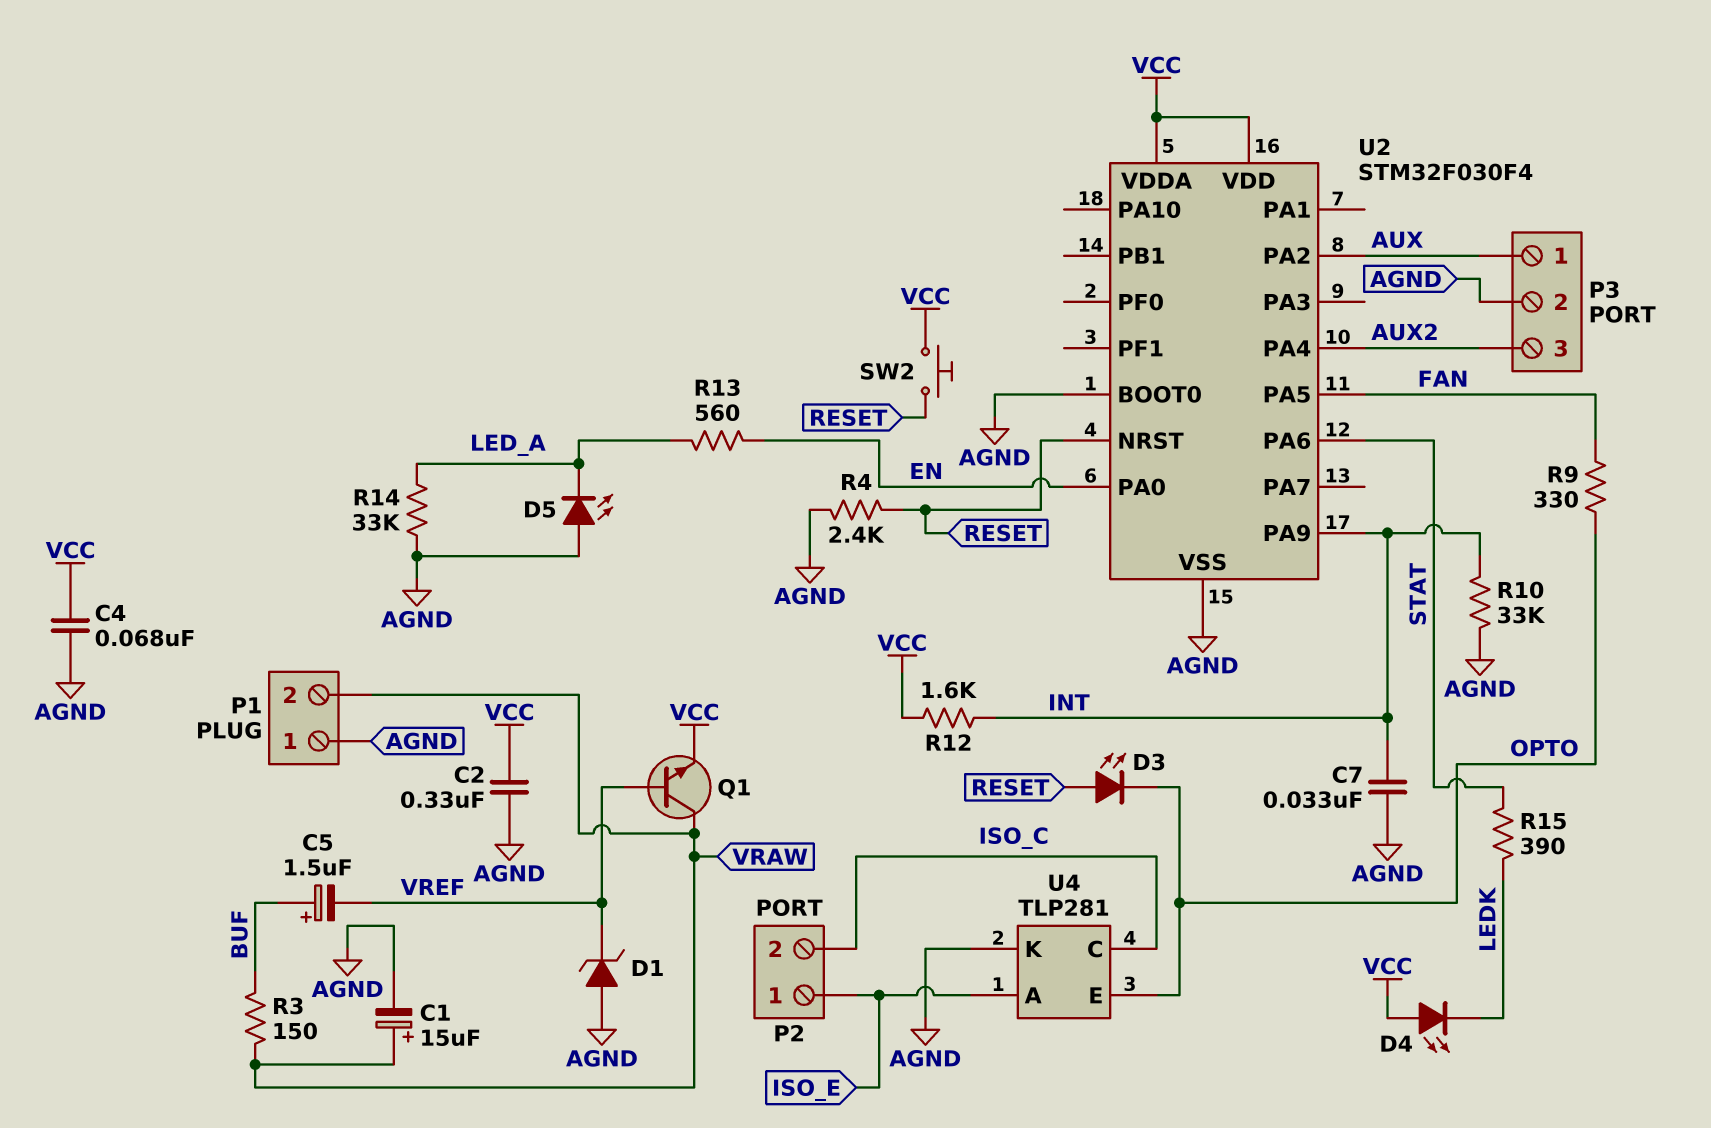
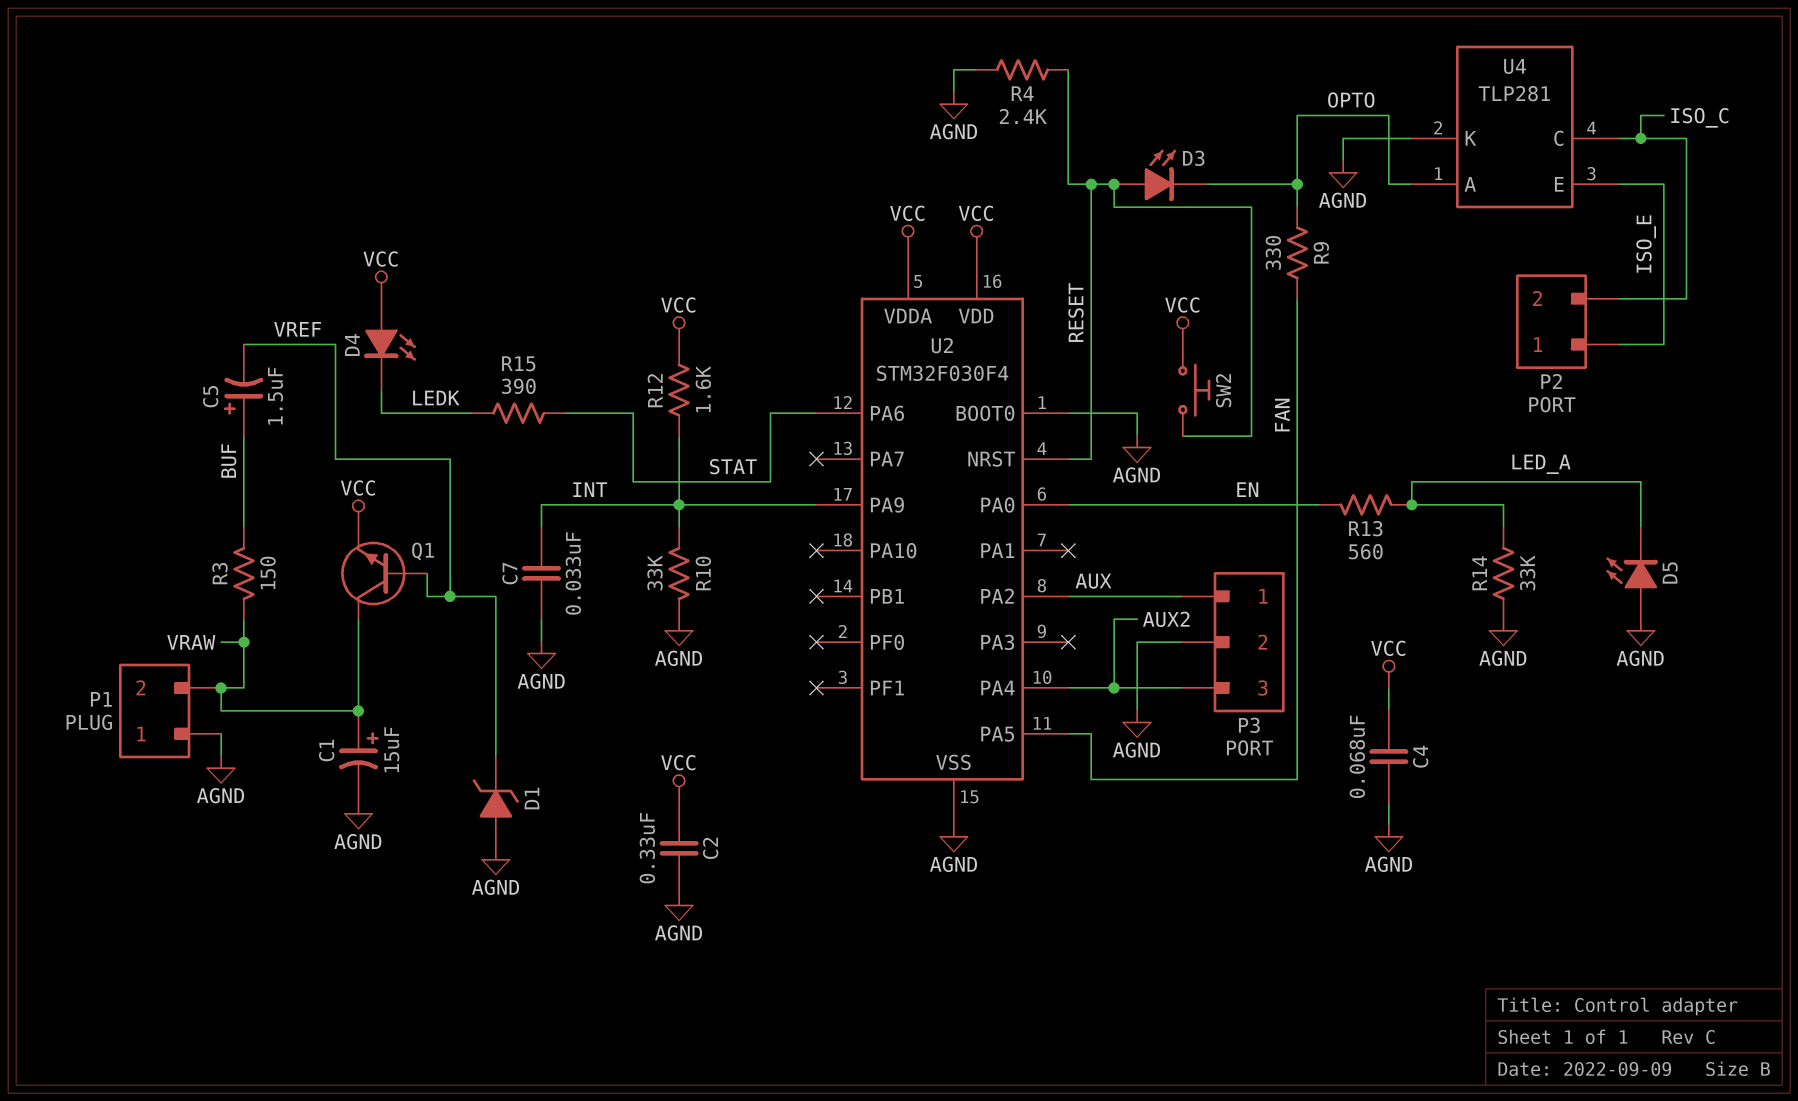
U4 pin A: ISO_E -> OPTO
U4 pin E: OPTO -> ISO_E

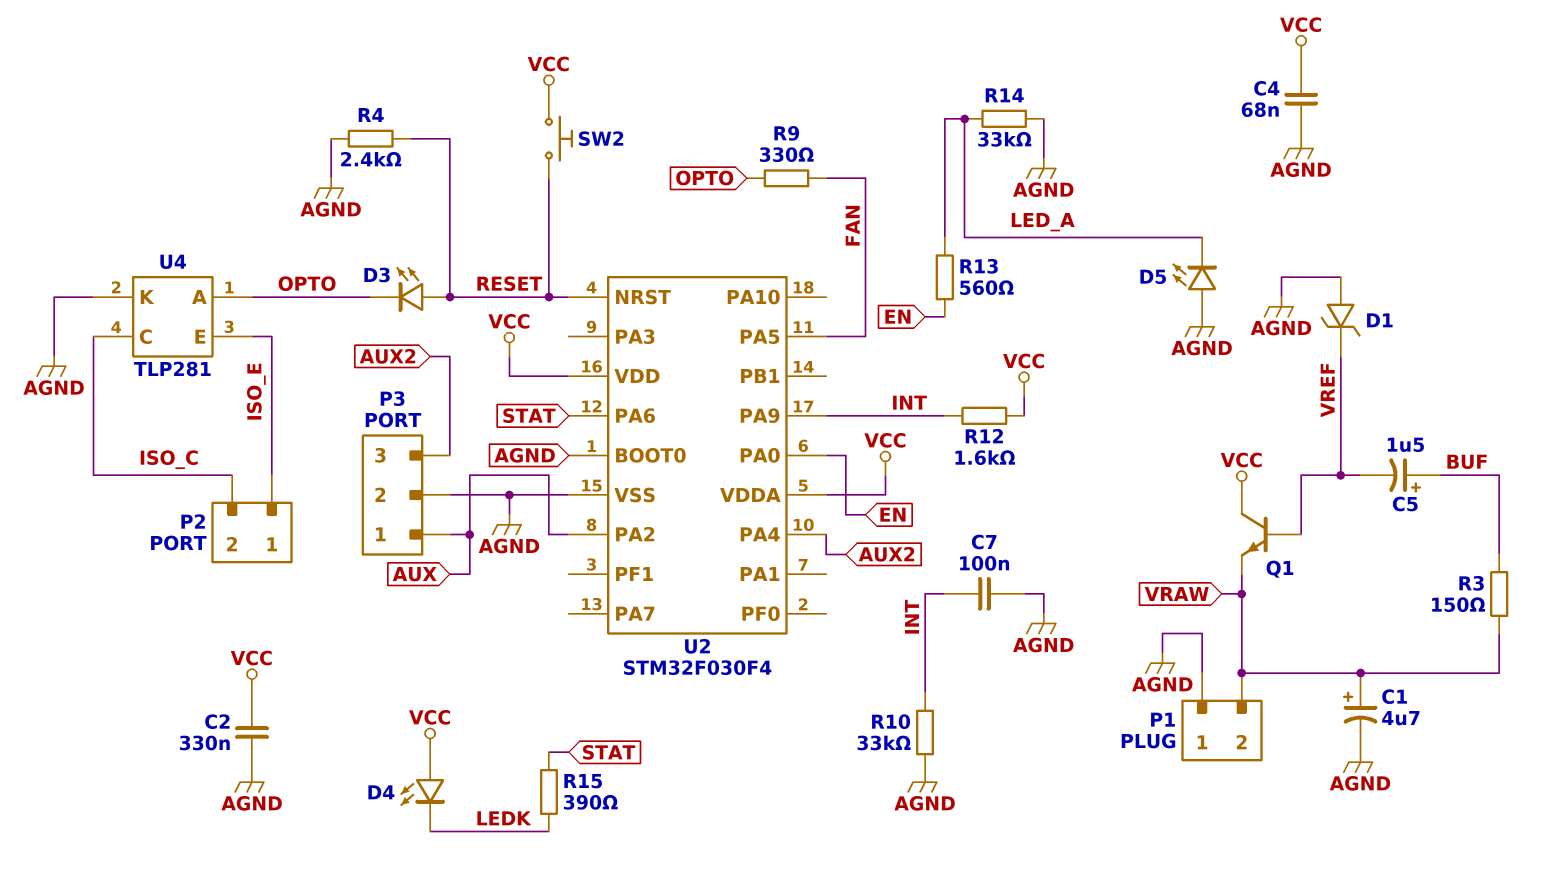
C1: 15uF (plus VRAW, minus AGND) -> 4.7uF (plus VRAW, minus AGND)
C7: 33nF (AGND, INT) -> 100nF (AGND, INT)
Q1: NPN (B VREF, C VRAW, E VCC) -> NPN (B VREF, C VCC, E VRAW)

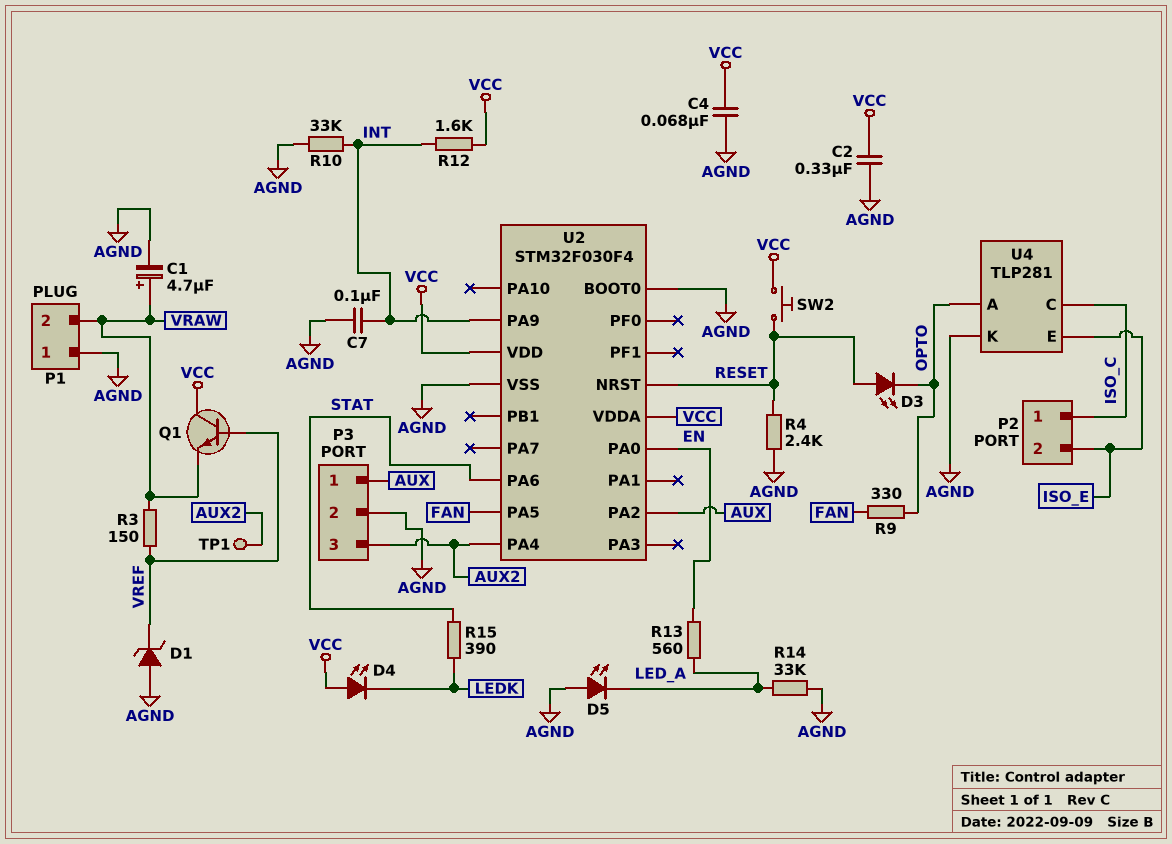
C5: 1.5uF (plus BUF, minus VREF) -> none
P2 pin 1: ISO_E -> ISO_C
P2 pin 2: ISO_C -> ISO_E
R3: 150 (BUF, VRAW) -> 150 (VRAW, VREF)
TP1: none -> test point (AUX2)

